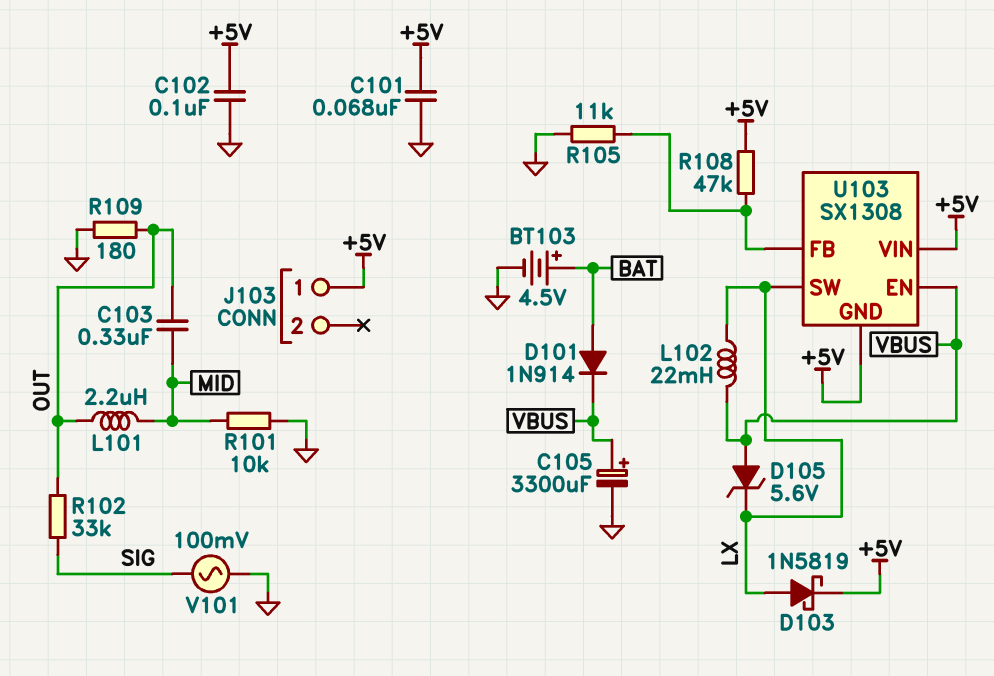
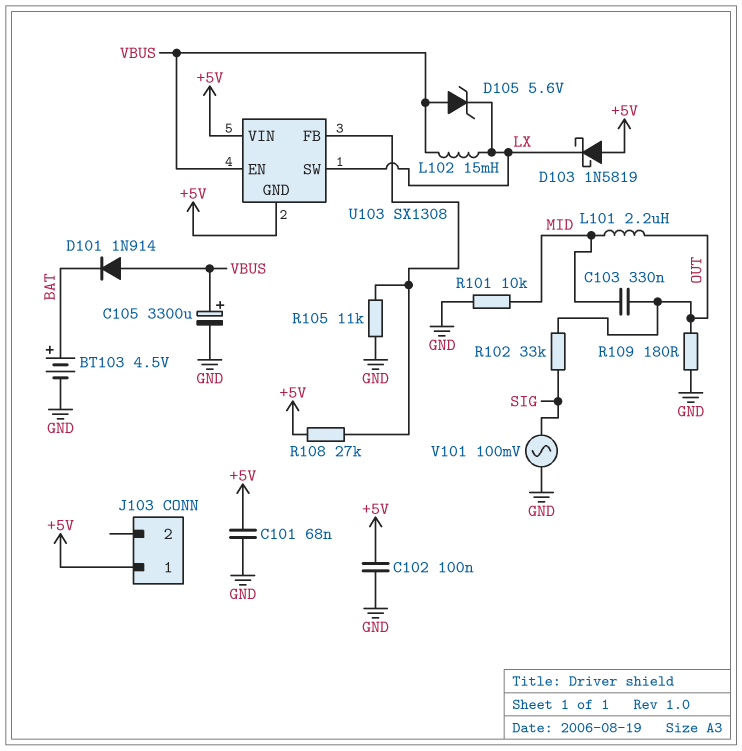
D101: diode 1N914 (A BAT, K VBUS) -> diode 1N914 (A VBUS, K BAT)
D103: schottky 1N5819 (A LX, K +5V) -> schottky 1N5819 (A +5V, K LX)
L102: 22mH (LX, VBUS) -> 15mH (LX, VBUS)
R108: 47k (+5V, U103/FB) -> 27k (+5V, U103/FB)

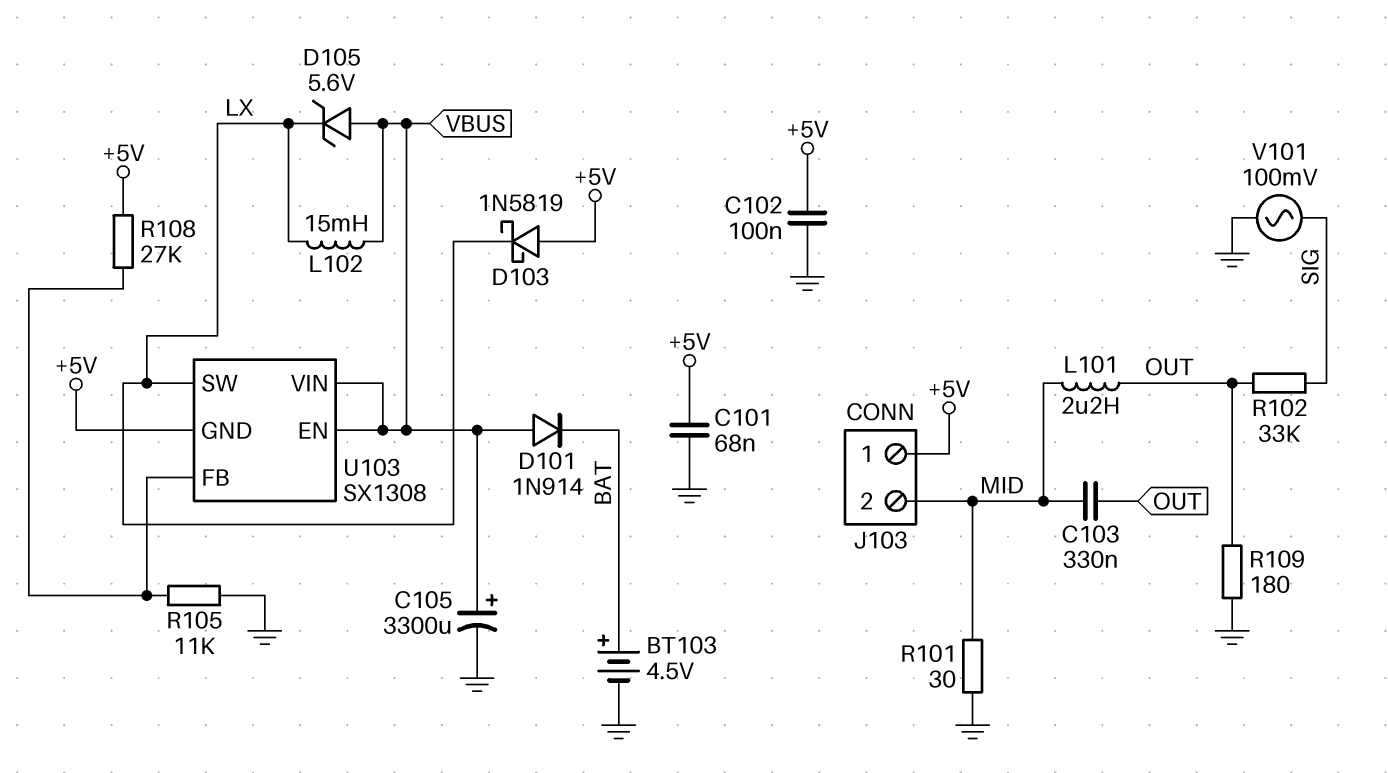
J103 pin 2: none -> MID
R101: 10k (GND, MID) -> 30 (GND, MID)
U103 pin VIN: +5V -> VBUS

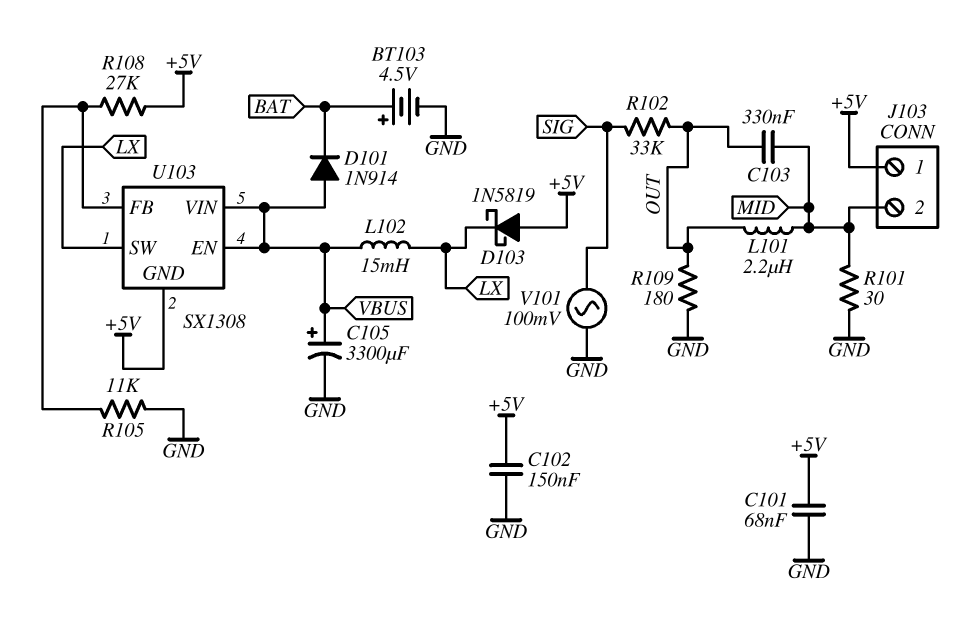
C102: 100nF (+5V, GND) -> 150nF (+5V, GND)
D105: zener 5.6V (A VBUS, K LX) -> none

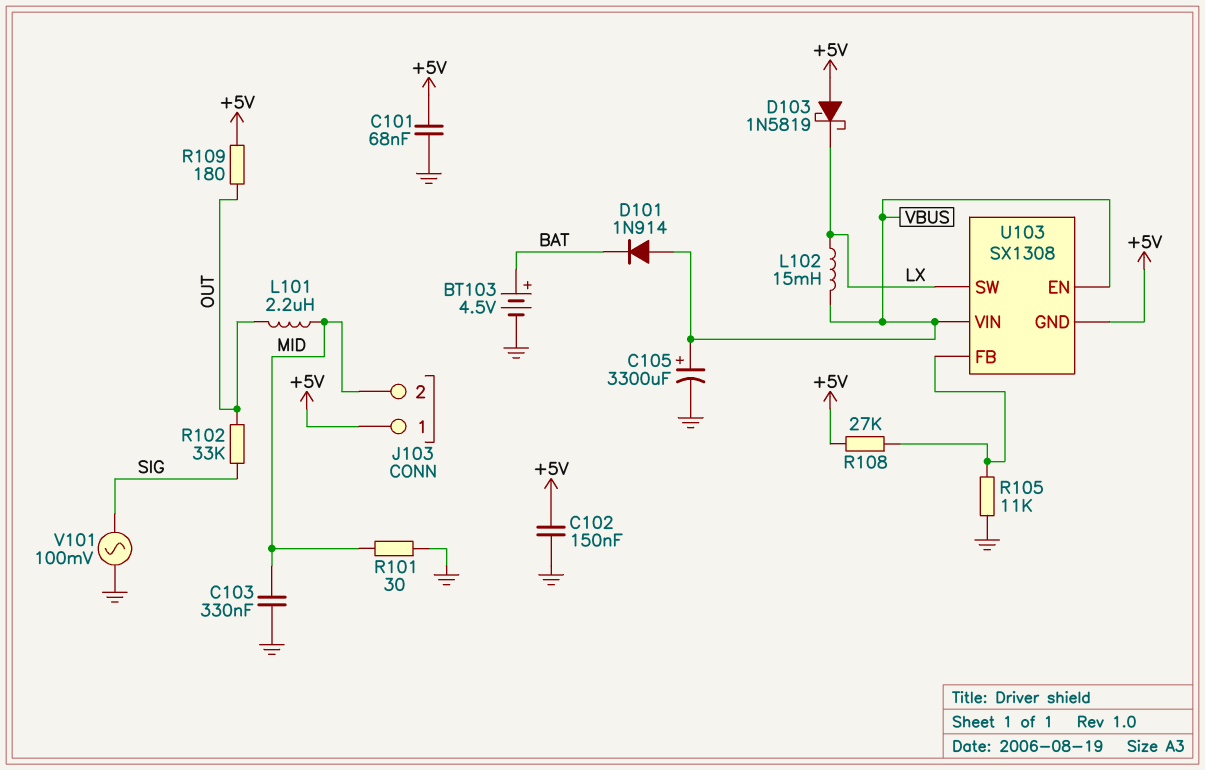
C103: 330nF (MID, OUT) -> 330nF (GND, MID)
R109: 180 (GND, OUT) -> 180 (+5V, OUT)

